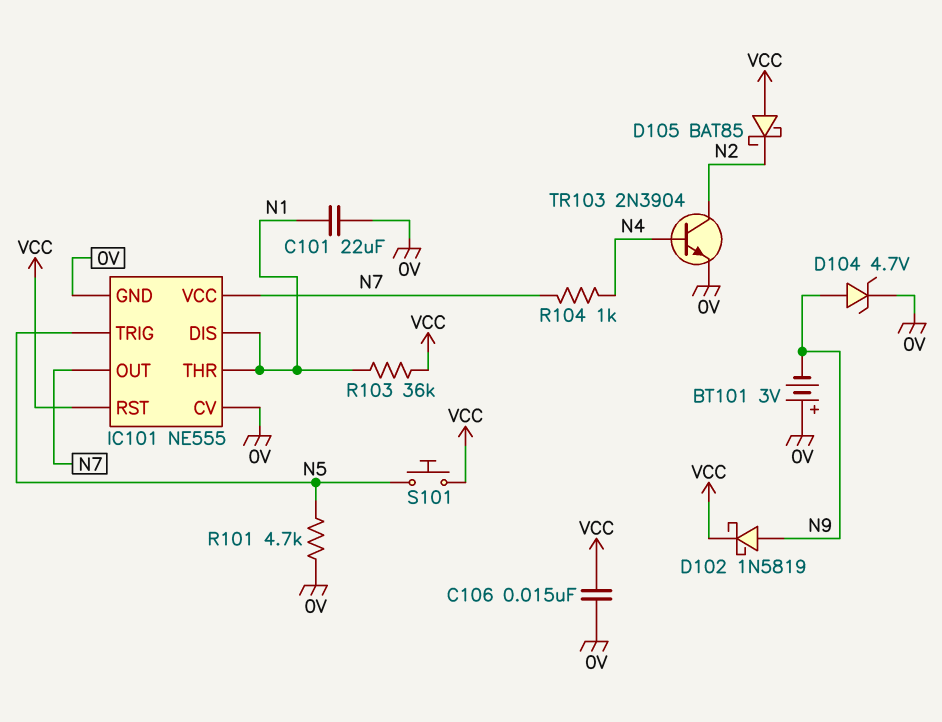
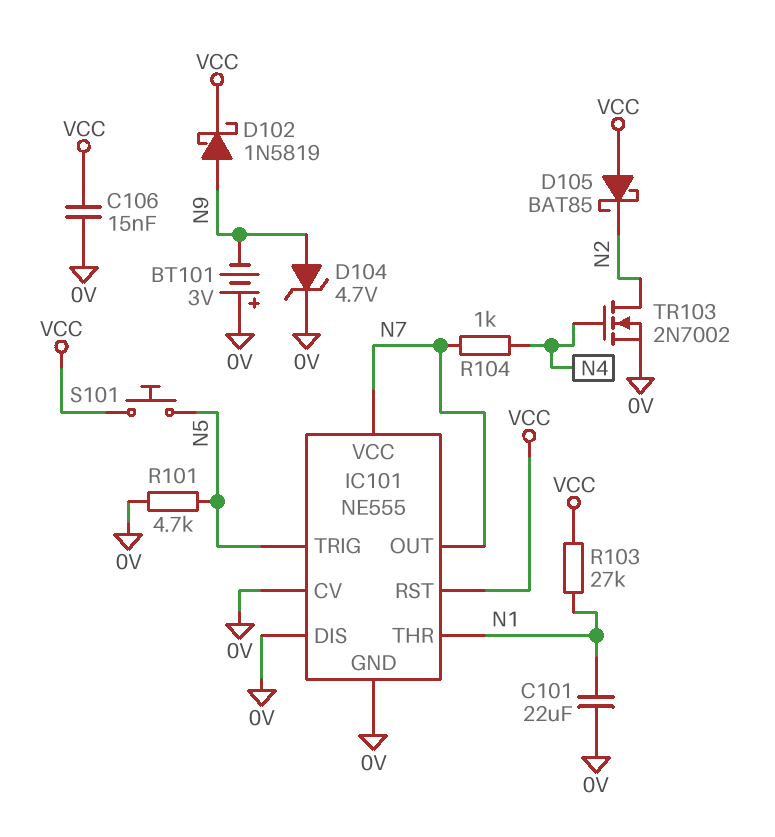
IC101 pin DIS: N1 -> 0V
R103: 36k (N1, VCC) -> 27k (N1, VCC)
TR103: NPN 2N3904 (B N4, C N2, E 0V) -> NMOS 2N7002 (G N4, D N2, S 0V)

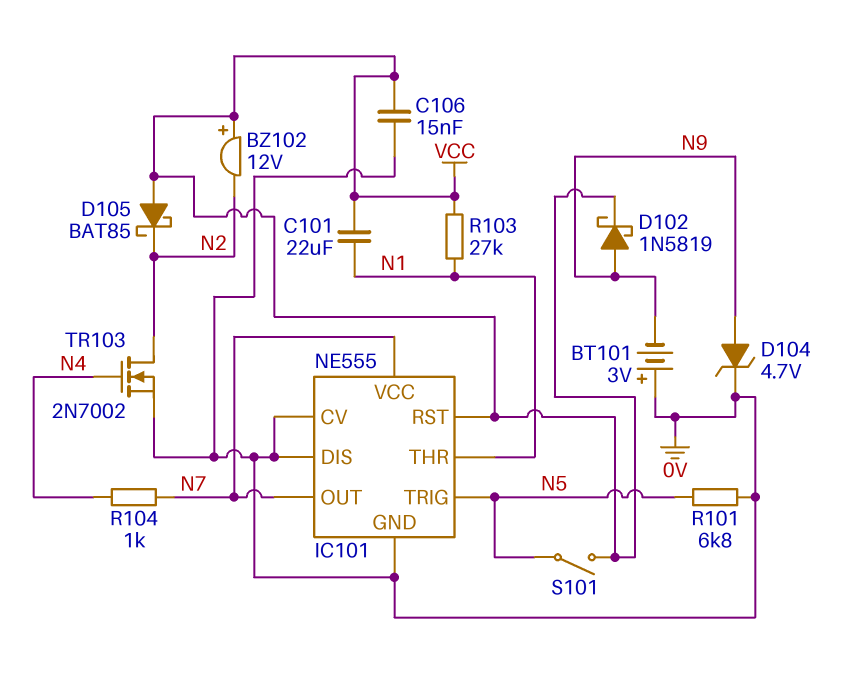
BZ102: none -> buzzer 12V (plus VCC, minus N2)
C101: 22uF (0V, N1) -> 22uF (N1, VCC)
R101: 4.7k (0V, N5) -> 6.8k (0V, N5)
S101: button (N5, VCC) -> switch (N5, VCC)

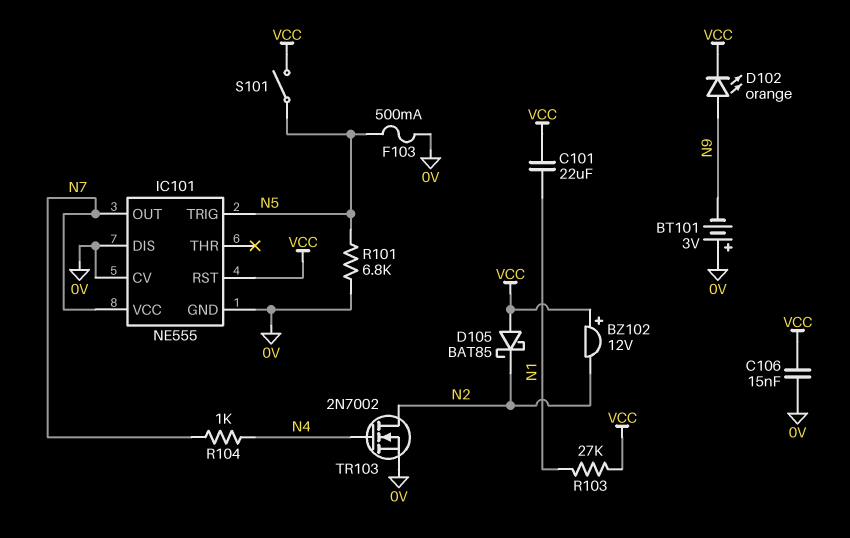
D102: schottky 1N5819 (A N9, K VCC) -> LED orange (A N9, K VCC)
D104: zener 4.7V (A N9, K 0V) -> none
F103: none -> 500mA (0V, N5)
IC101 pin THR: N1 -> none

